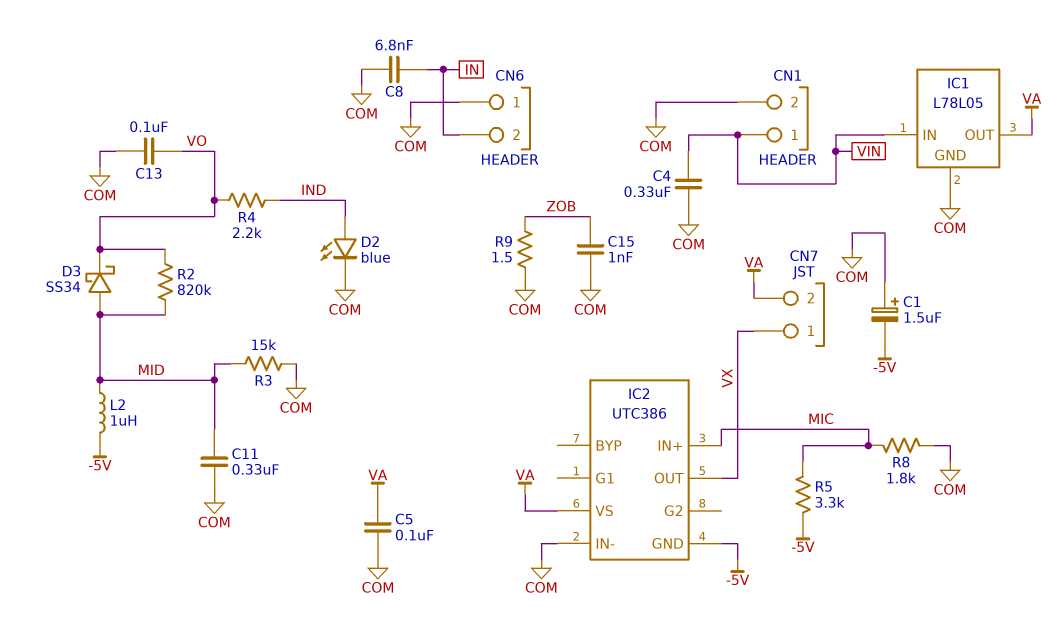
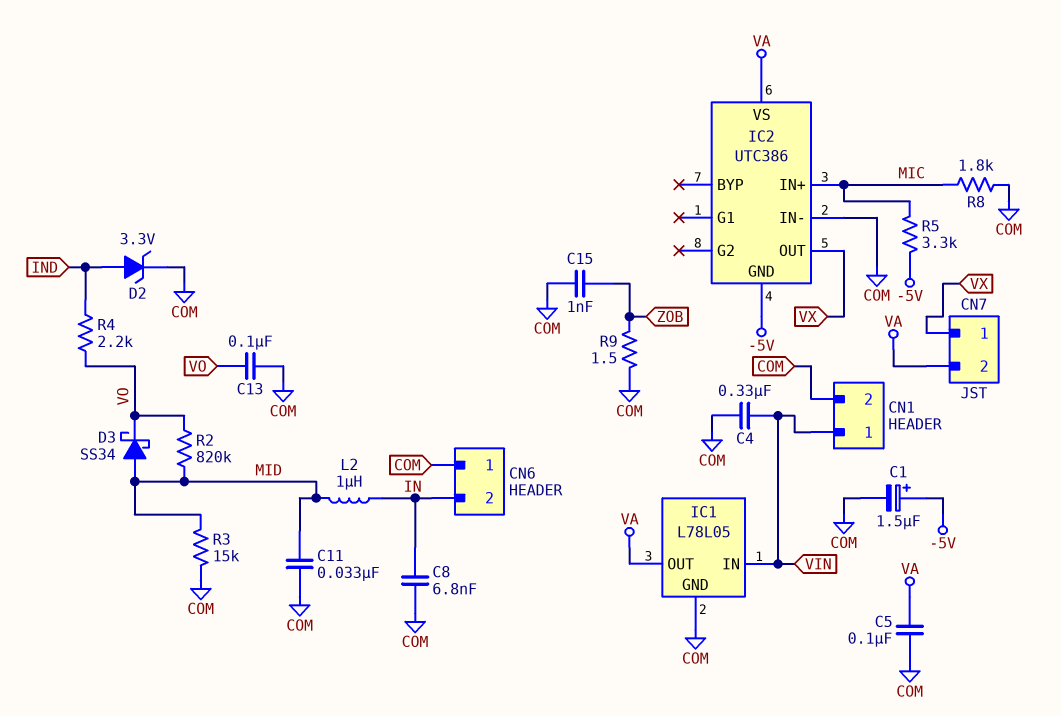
C1: 1.5uF (plus COM, minus -5V) -> 1.5uF (plus -5V, minus COM)
C11: 330nF (COM, MID) -> 33nF (COM, MID)
D2: LED blue (A IND, K COM) -> zener 3.3V (A IND, K COM)
L2: 1uH (-5V, MID) -> 1uH (IN, MID)

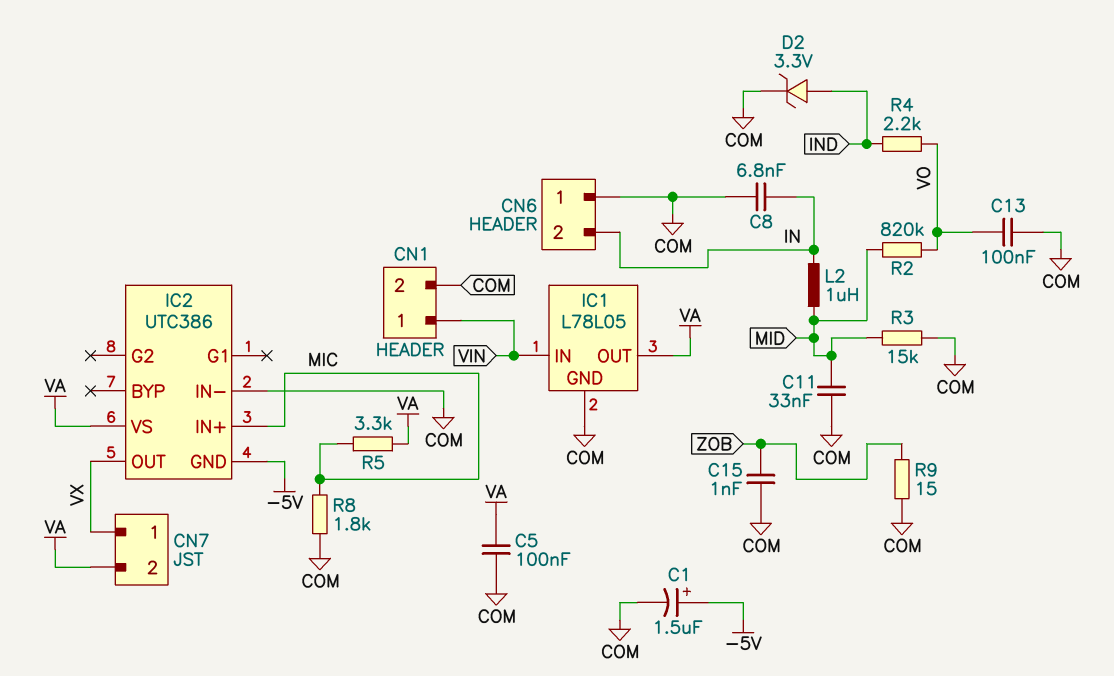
C4: 330nF (COM, VIN) -> none
D3: schottky SS34 (A MID, K VO) -> none
R5: 3.3k (-5V, MIC) -> 3.3k (MIC, VA)
R9: 1.5 (COM, ZOB) -> 15 (COM, ZOB)

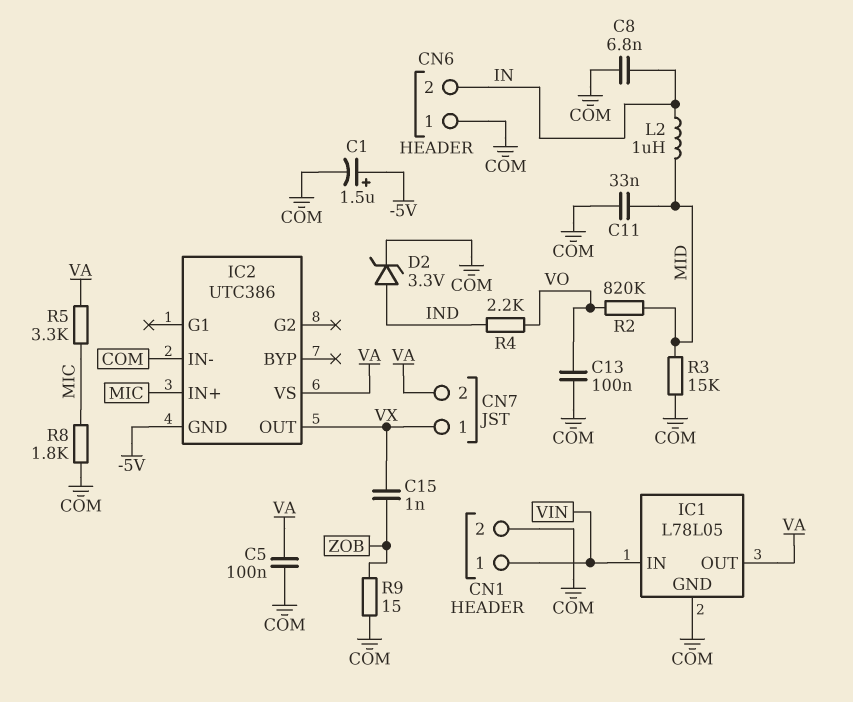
C15: 1nF (COM, ZOB) -> 1nF (VX, ZOB)

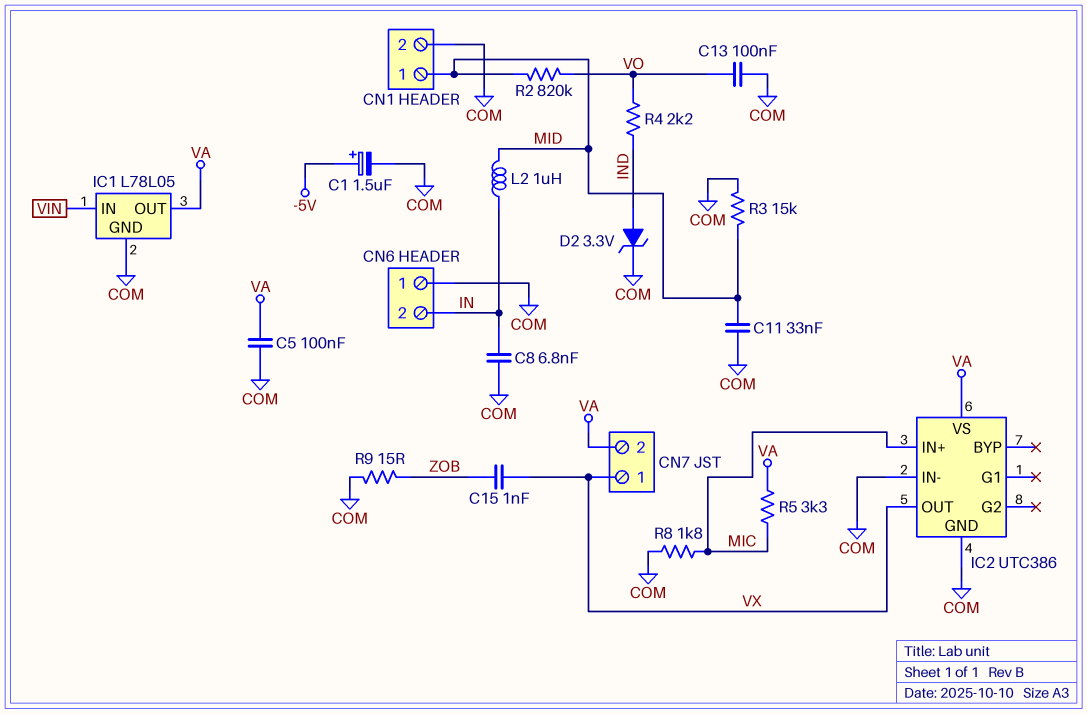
CN1 pin 1: VIN -> MID
IC2 pin GND: -5V -> COM

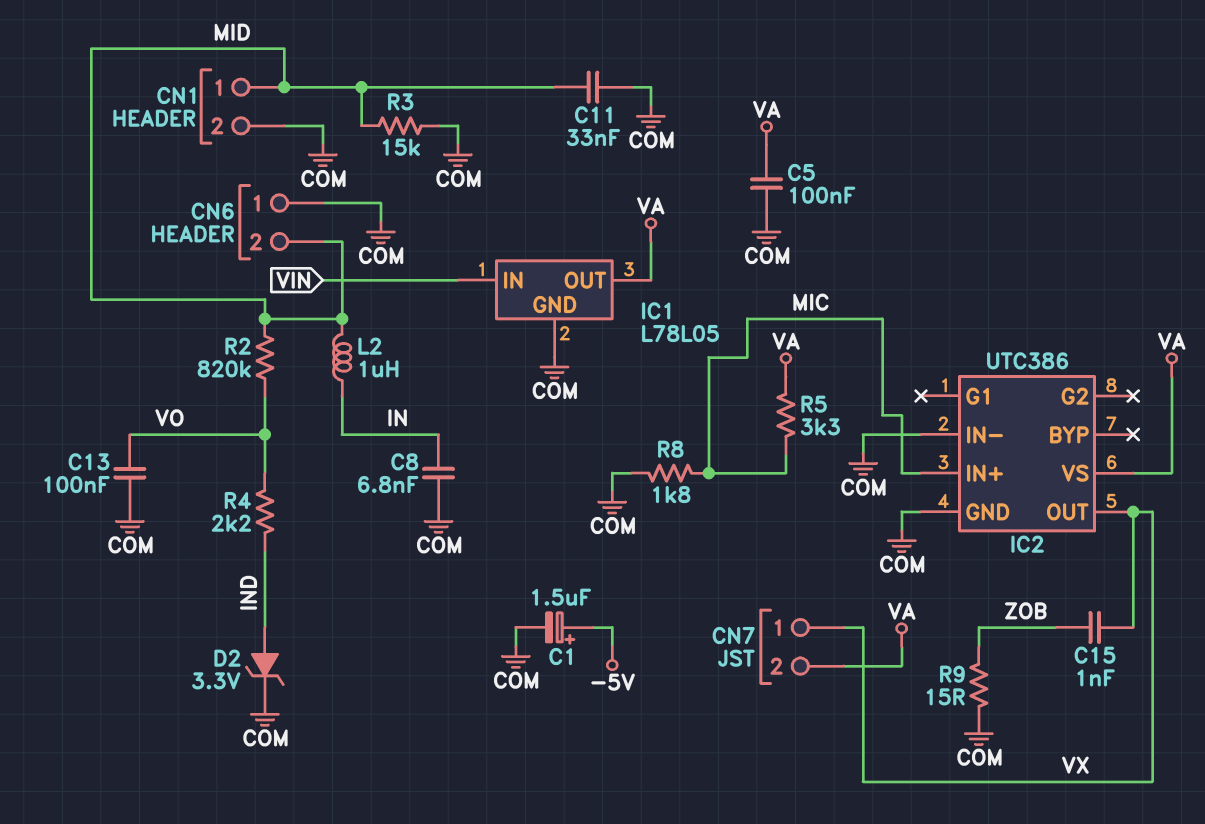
CN6 pin 2: IN -> MID

